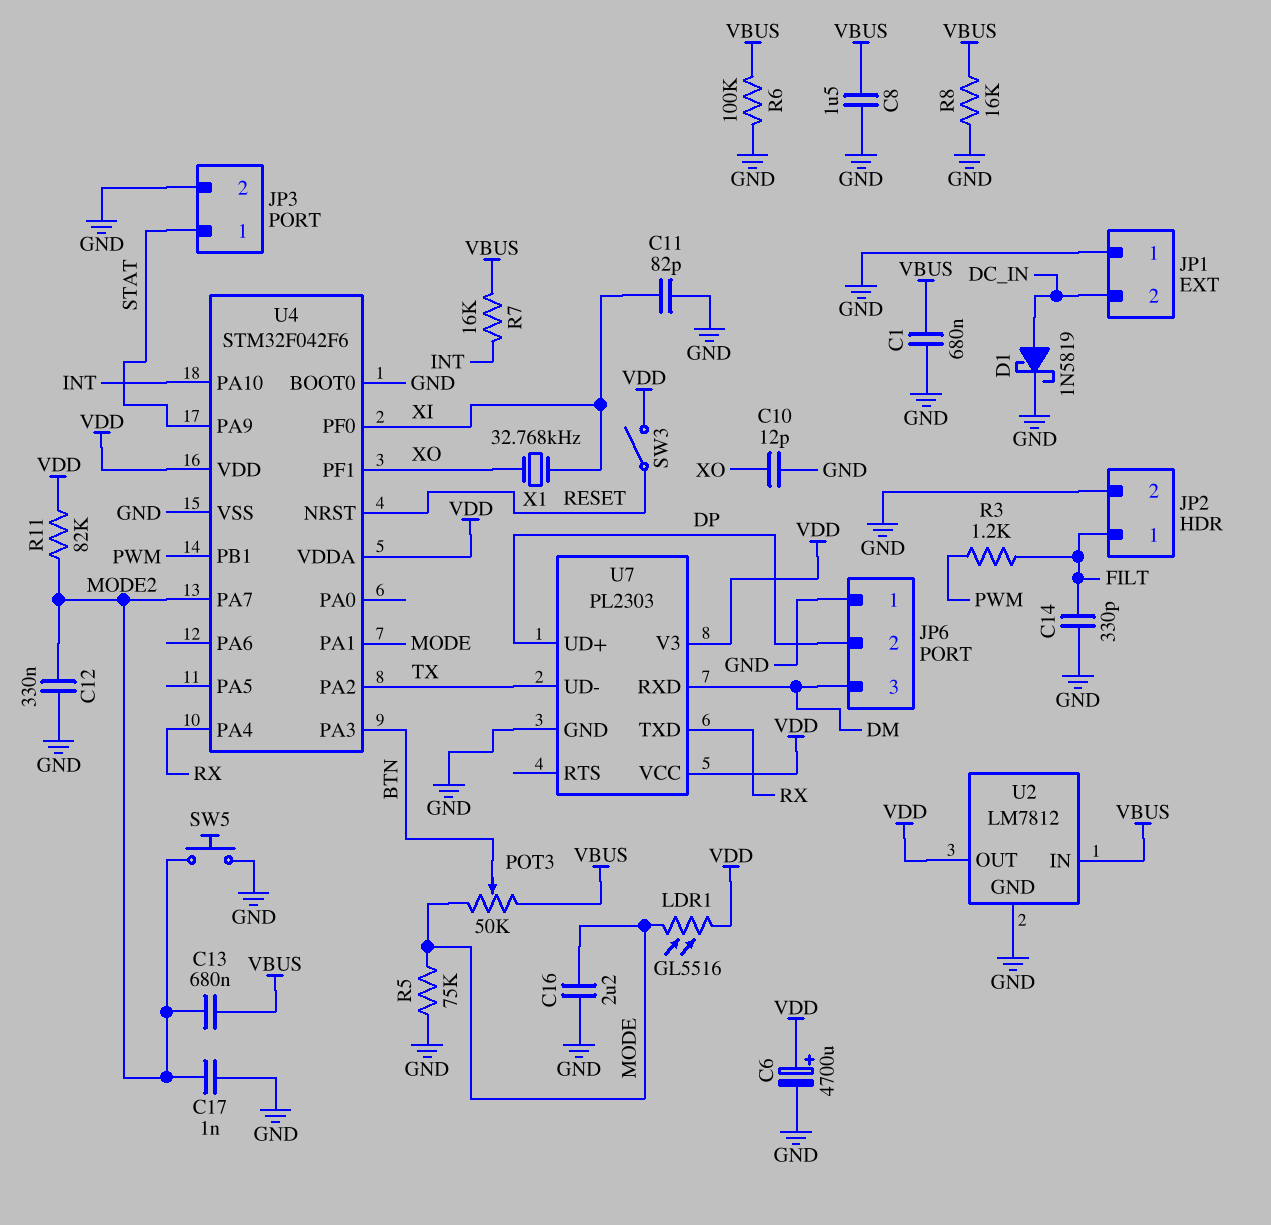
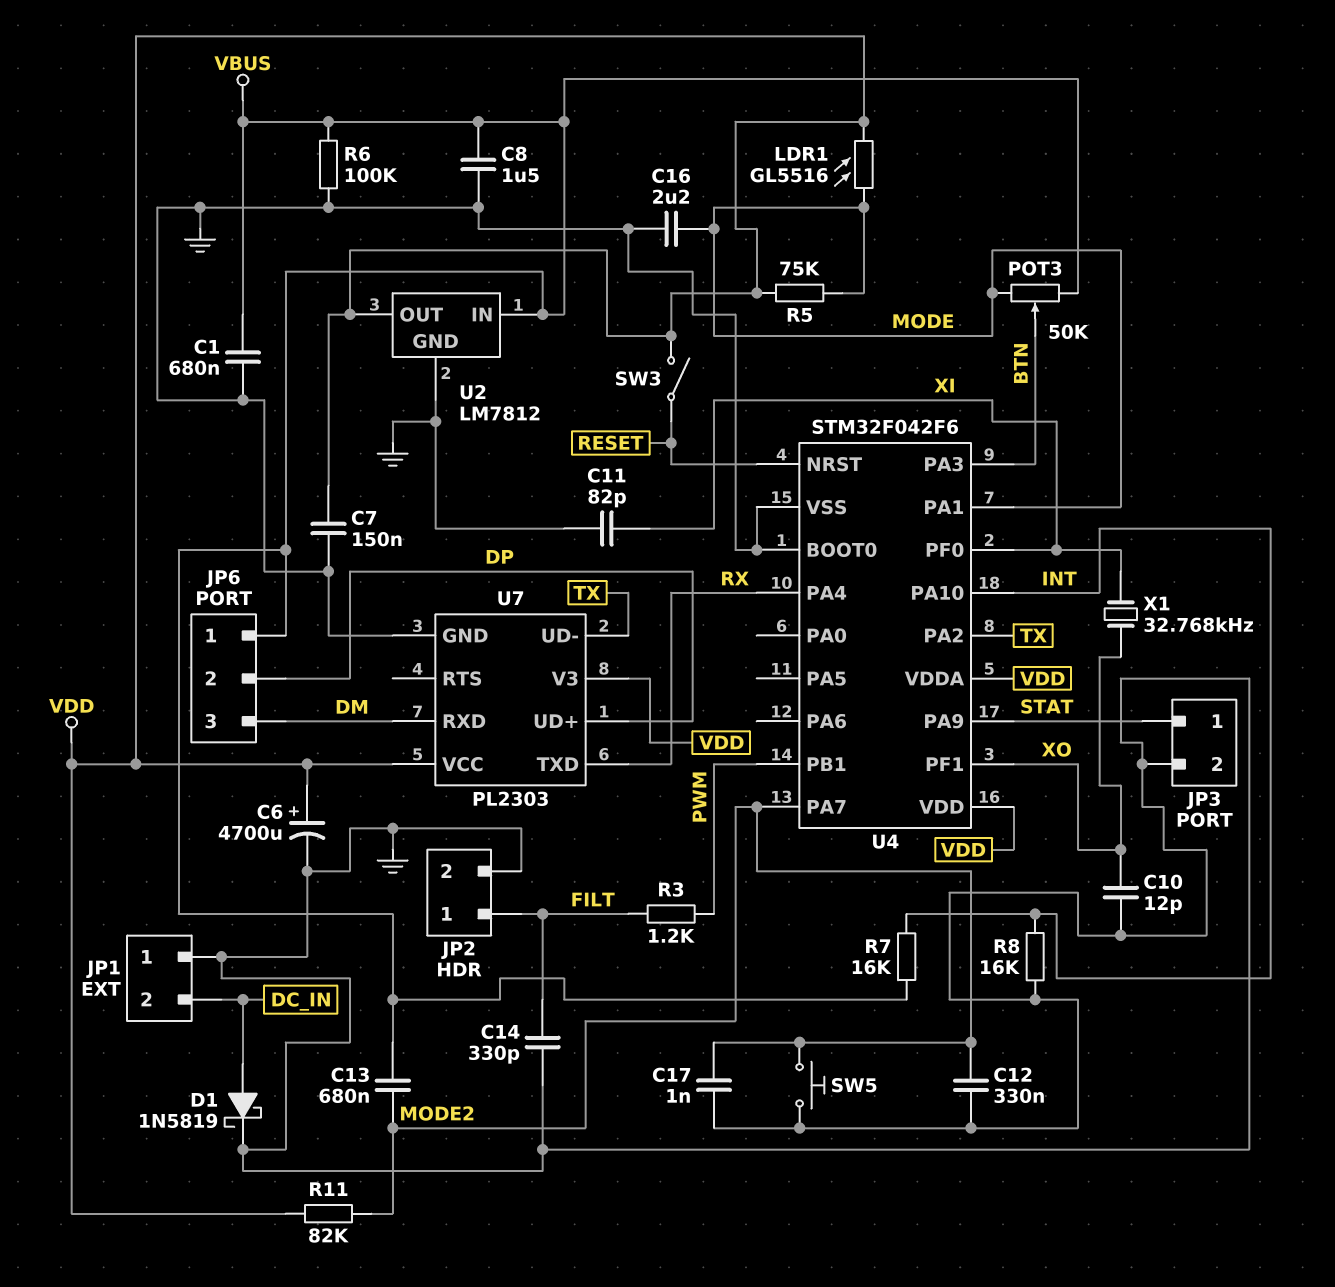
C7: none -> 150nF (GND, VDD)
JP6 pin 1: GND -> VBUS
R5: 75k (GND, MODE) -> 75k (MODE, VDD)
R8: 16k (GND, VBUS) -> 16k (GND, INT)

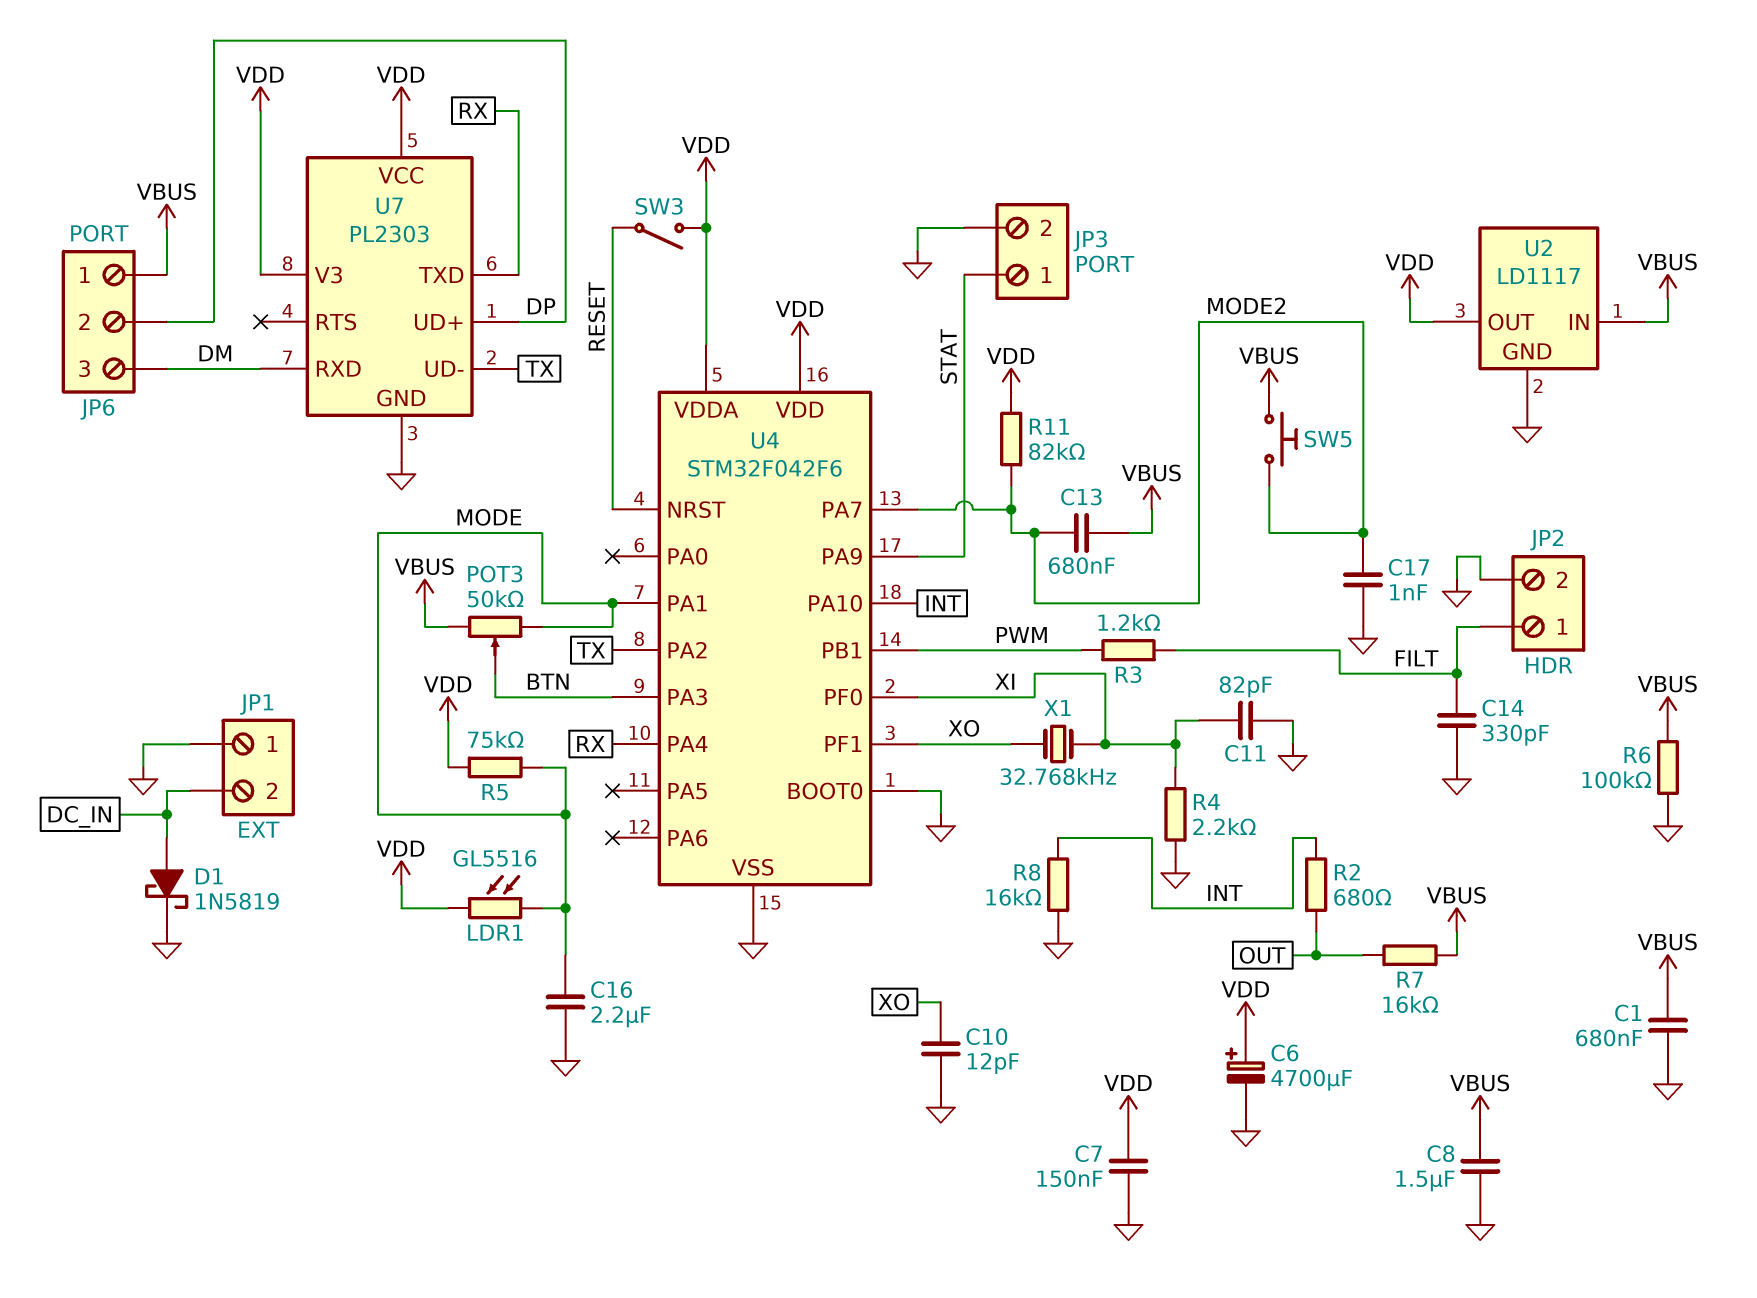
C12: 330nF (GND, MODE2) -> none
R2: none -> 680 (INT, OUT)
R4: none -> 2.2k (GND, XI)
R7: 16k (INT, VBUS) -> 16k (OUT, VBUS)
SW5: button (GND, MODE2) -> button (MODE2, VBUS)
U2: LM7812 -> LD1117

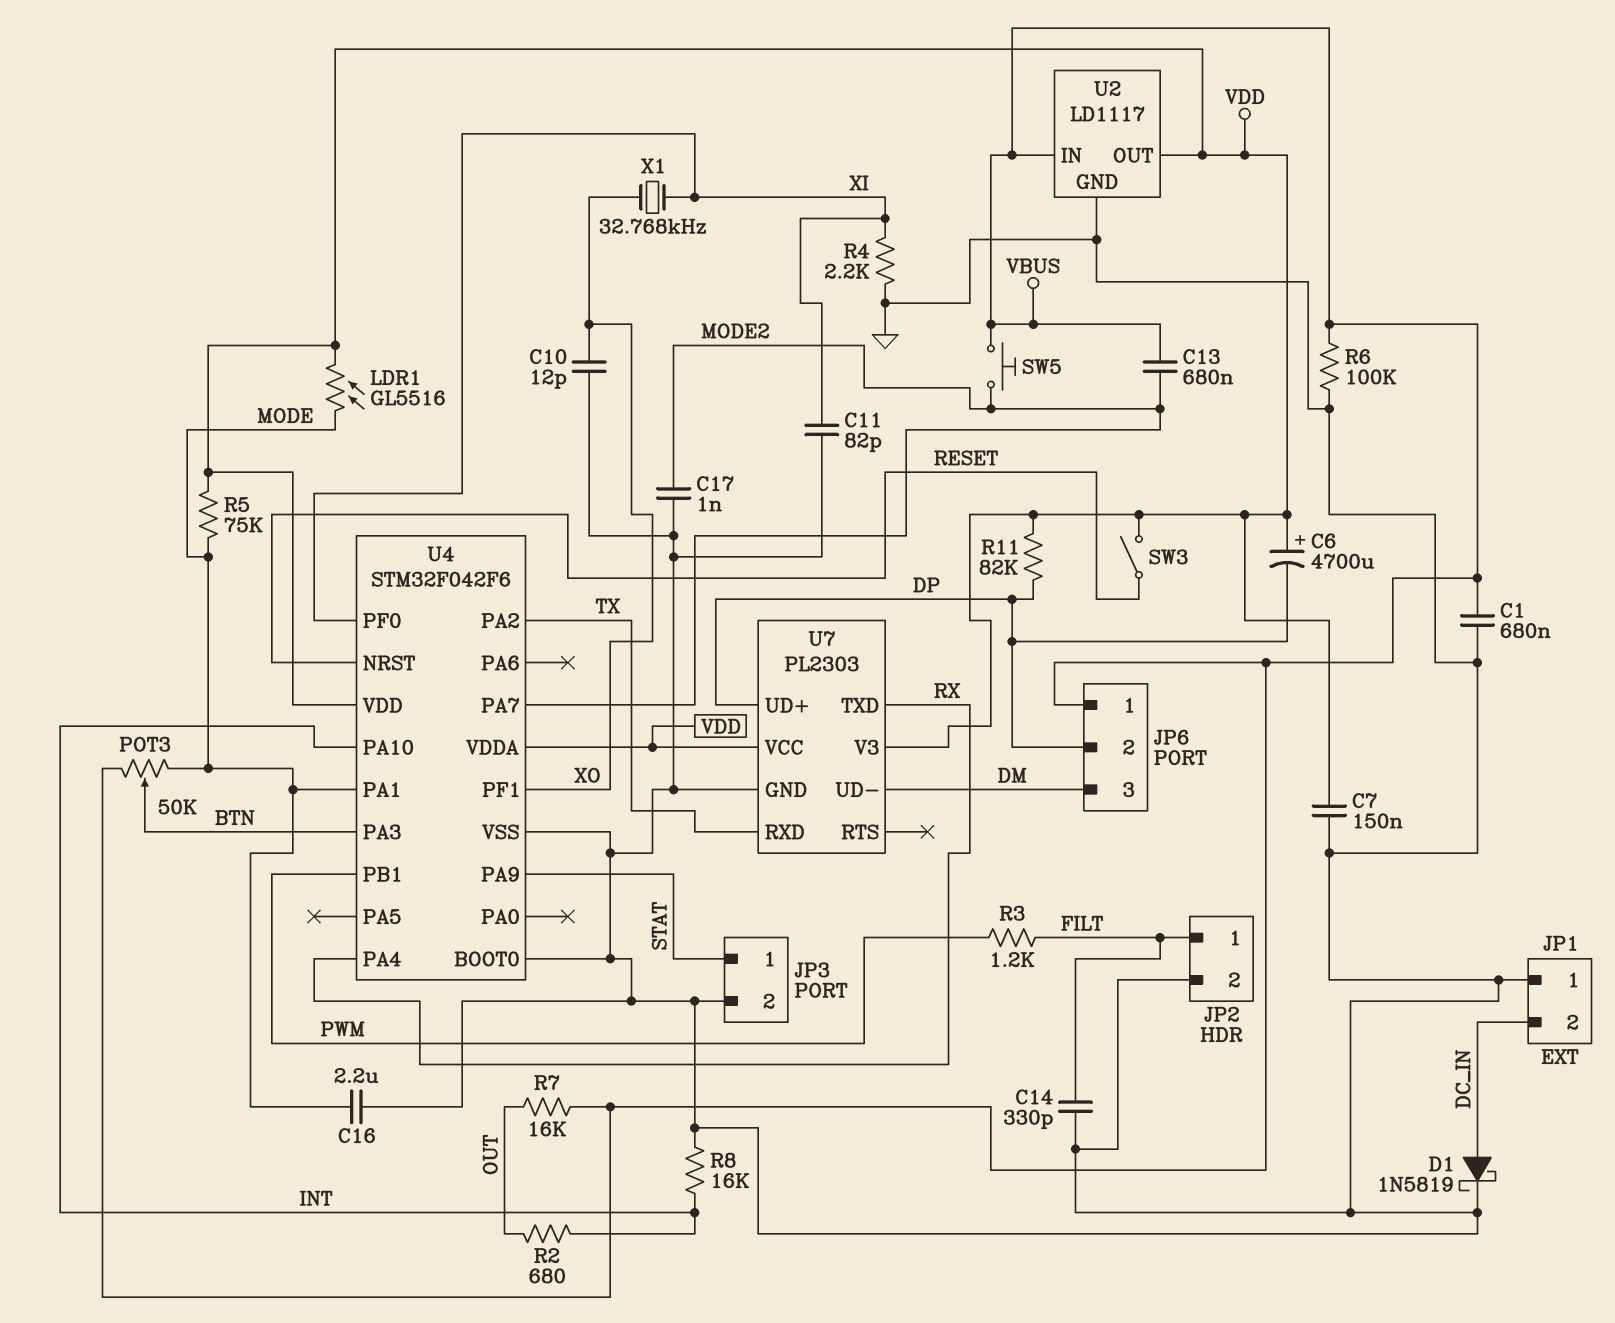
C6: 4700uF (plus VDD, minus GND) -> 4700uF (plus VDD, minus DP)
C8: 1.5uF (GND, VBUS) -> none
R11: 82k (MODE2, VDD) -> 82k (DP, VDD)
U7 pin RXD: DM -> TX
U7 pin UD-: TX -> DM

